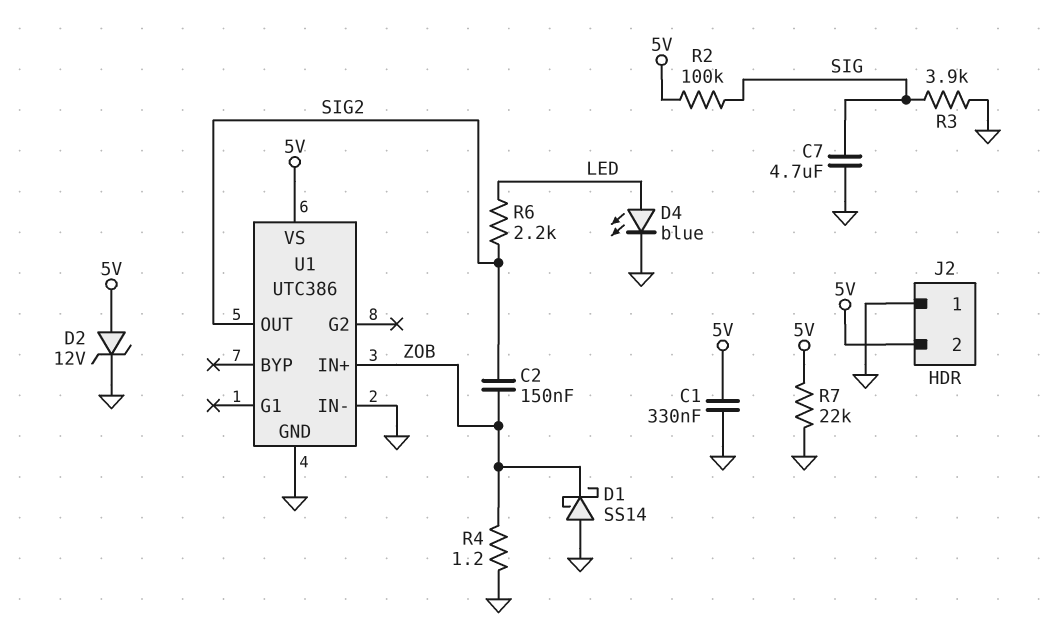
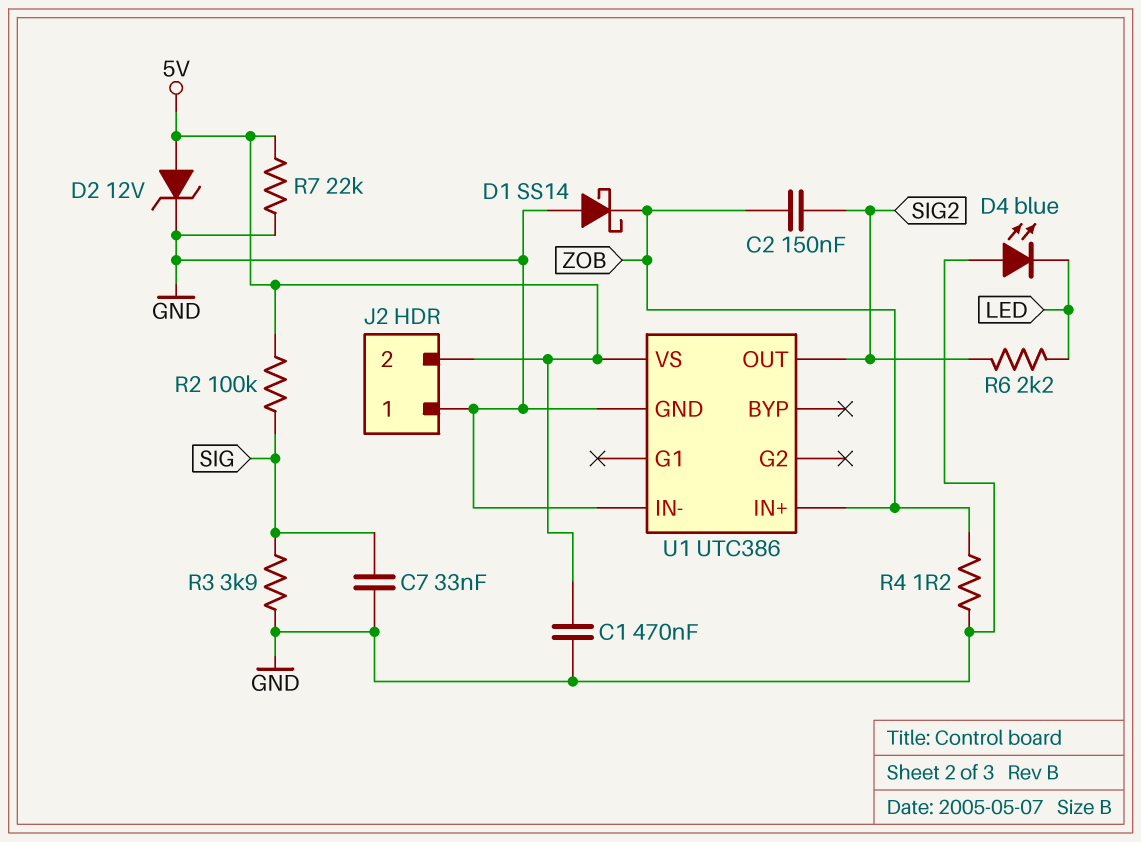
C1: 330nF (5V, GND) -> 470nF (5V, GND)
C7: 4.7uF (GND, SIG) -> 33nF (GND, SIG)
D4: LED blue (A LED, K GND) -> LED blue (A GND, K LED)

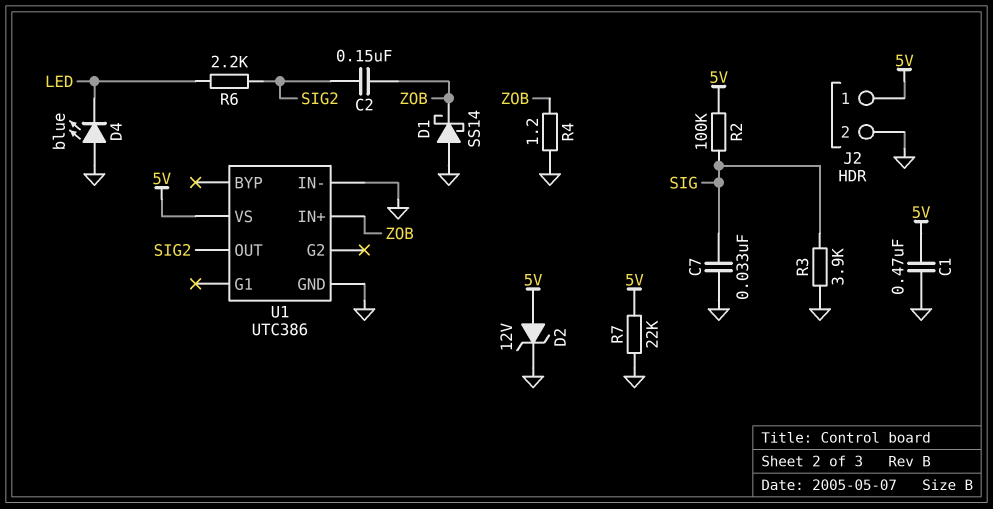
J2 pin 1: GND -> 5V
J2 pin 2: 5V -> GND

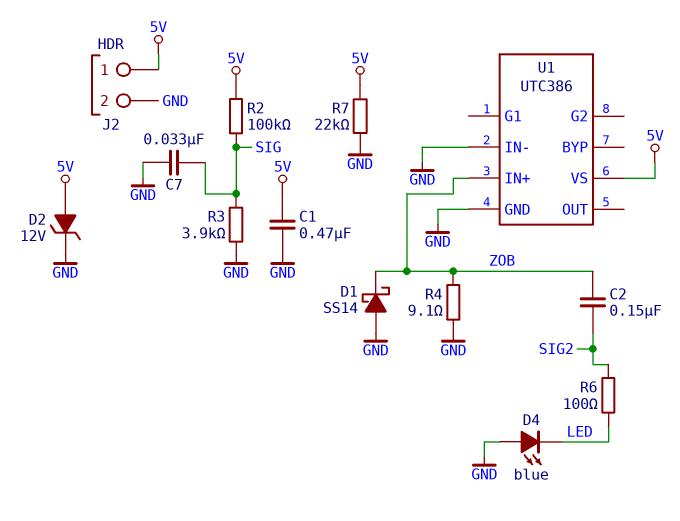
R4: 1.2 (GND, ZOB) -> 9.1 (GND, ZOB)
R6: 2.2k (LED, SIG2) -> 100 (LED, SIG2)
U1 pin OUT: SIG2 -> none

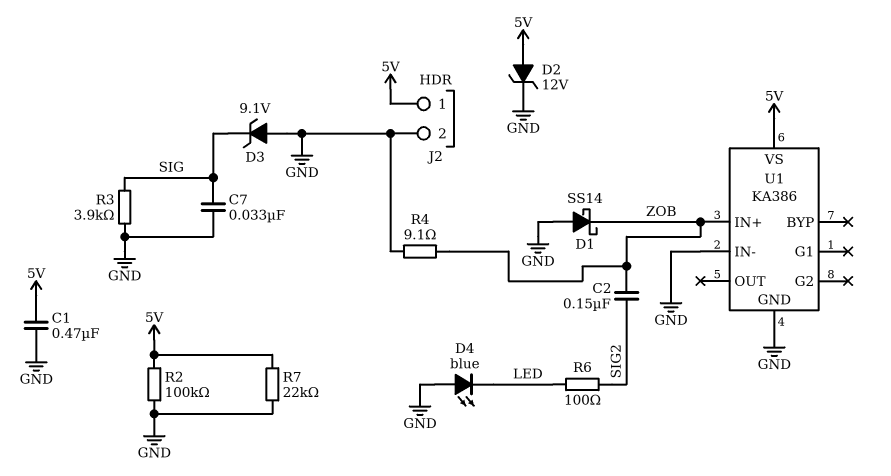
D3: none -> zener 9.1V (A GND, K SIG)
R2: 100k (5V, SIG) -> 100k (5V, GND)
U1: UTC386 -> KA386

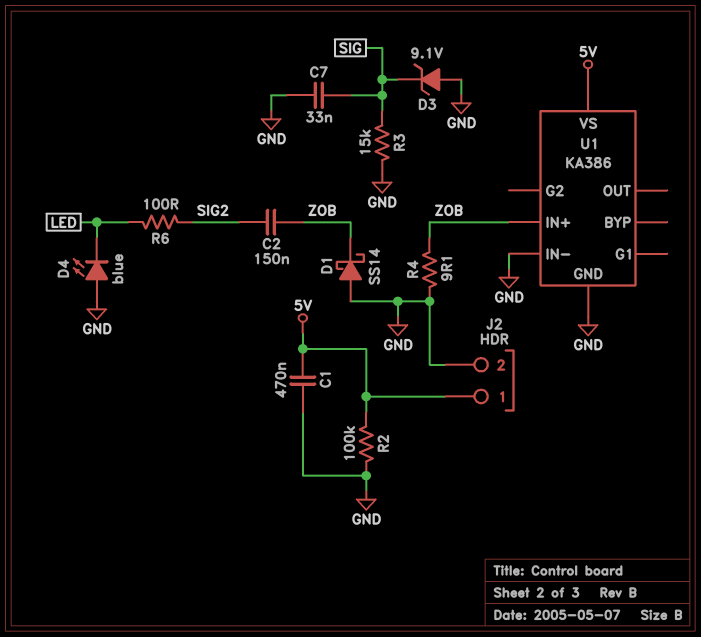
D2: zener 12V (A 5V, K GND) -> none
R3: 3.9k (GND, SIG) -> 15k (GND, SIG)
R7: 22k (5V, GND) -> none

